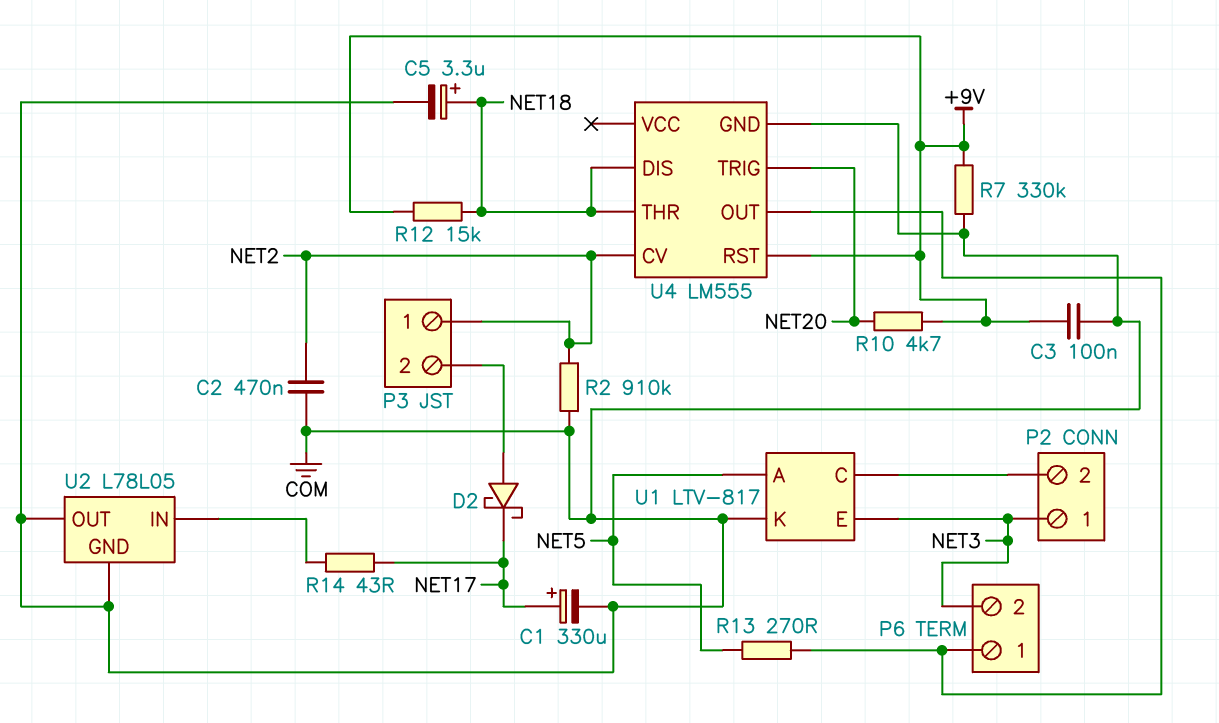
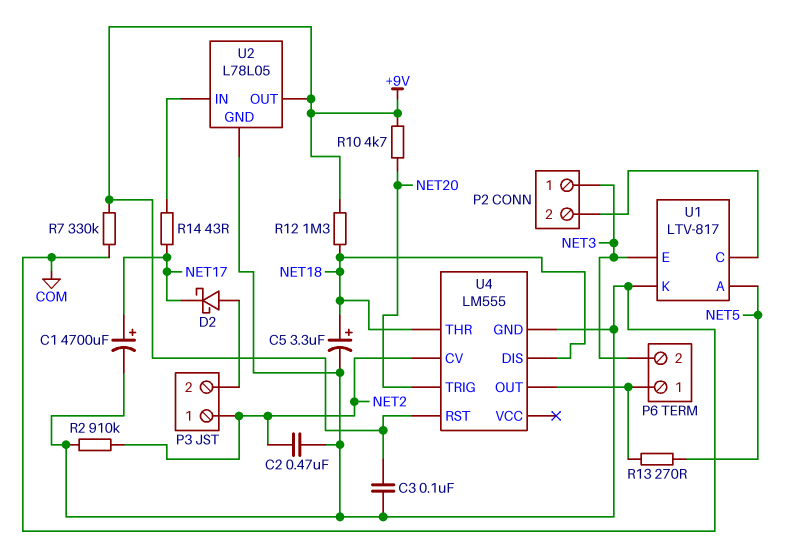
C1: 330uF (plus NET17, minus COM) -> 4700uF (plus NET17, minus COM)
R12: 15k (+9V, NET18) -> 1.3M (+9V, NET18)
U2 pin OUT: COM -> +9V

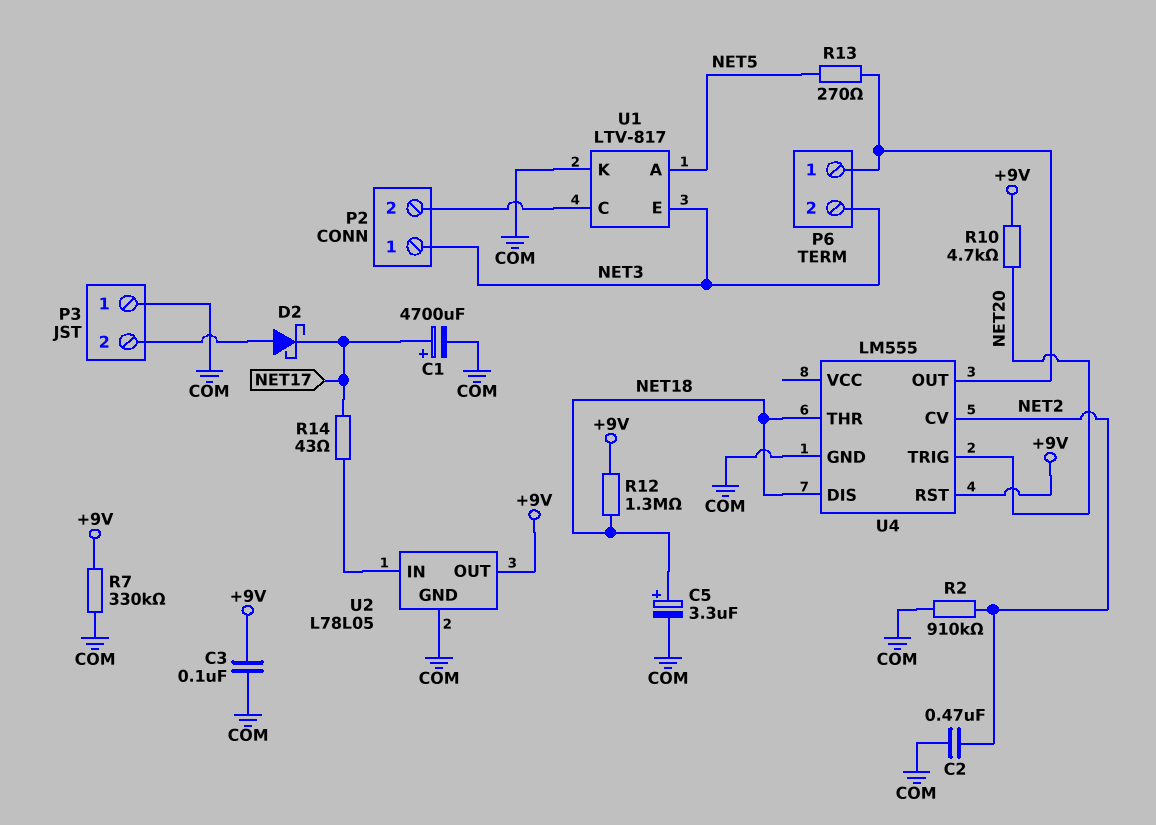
P3 pin 1: NET2 -> COM

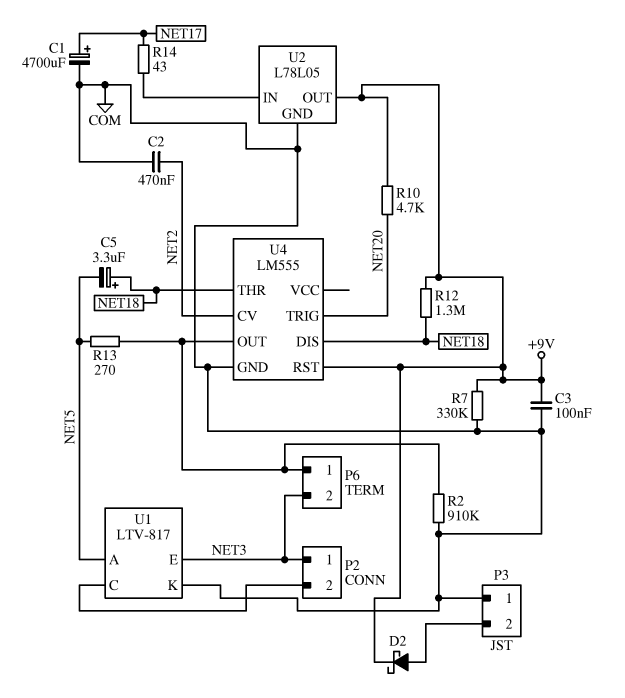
C5: 3.3uF (plus NET18, minus COM) -> 3.3uF (plus NET18, minus NET5)
D2: schottky (A P3/2, K NET17) -> schottky (A P3/2, K +9V)
R2: 910k (COM, NET2) -> 910k (COM, P6/1)

